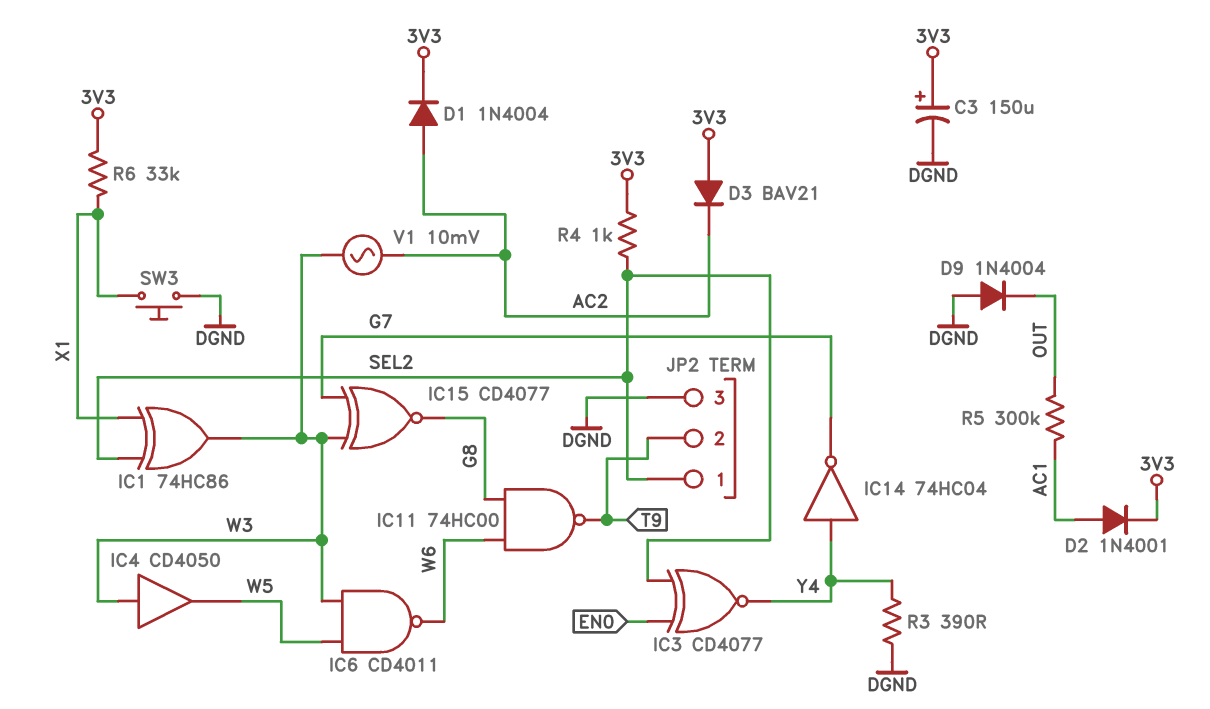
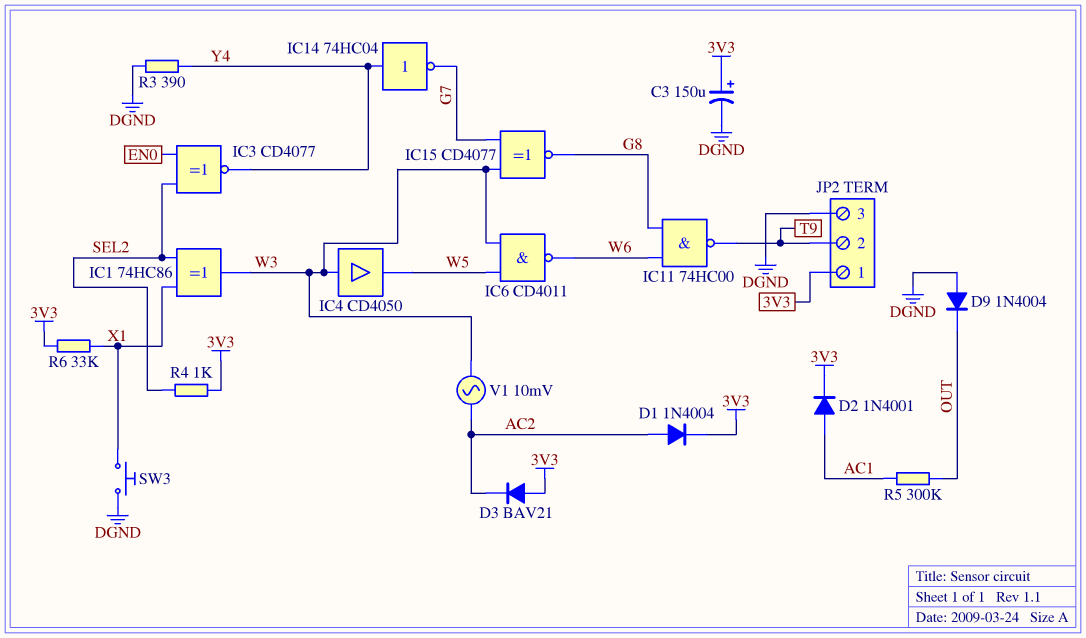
JP2 pin 1: SEL2 -> 3V3

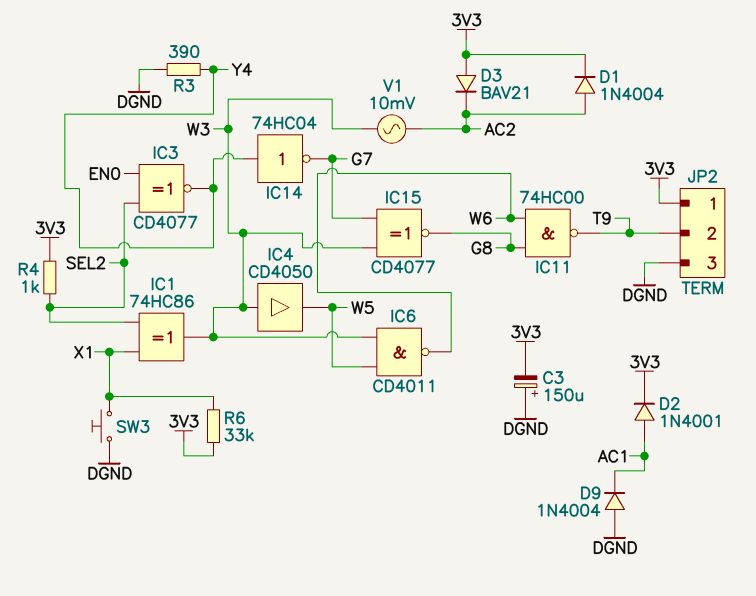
C3: 150uF (plus 3V3, minus DGND) -> 150uF (plus DGND, minus 3V3)
D9: diode 1N4004 (A DGND, K OUT) -> diode 1N4004 (A DGND, K AC1)
R5: 300k (AC1, OUT) -> none

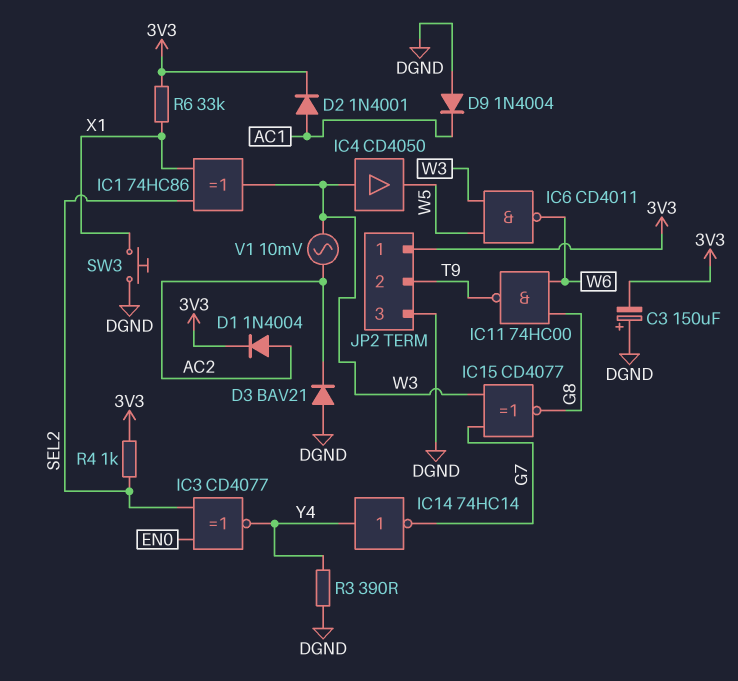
D3: diode BAV21 (A 3V3, K AC2) -> diode BAV21 (A DGND, K AC2)
IC14: NOT 74HC04 (in Y4, out G7) -> NOT 74HC14 (in Y4, out G7)

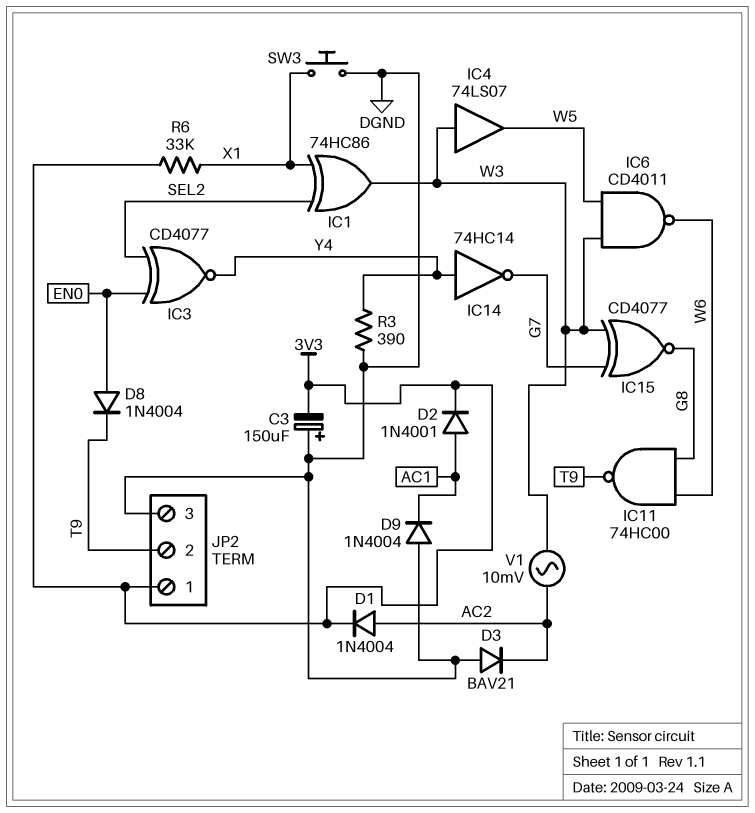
D8: none -> diode 1N4004 (A EN0, K T9)
IC4: buffer CD4050 (in W3, out W5) -> buffer 74LS07 (in W3, out W5)
R4: 1k (3V3, SEL2) -> none

